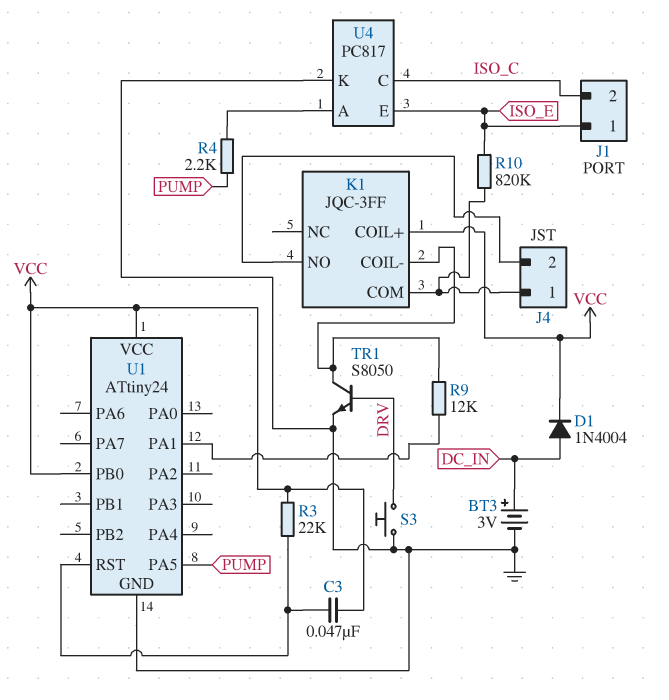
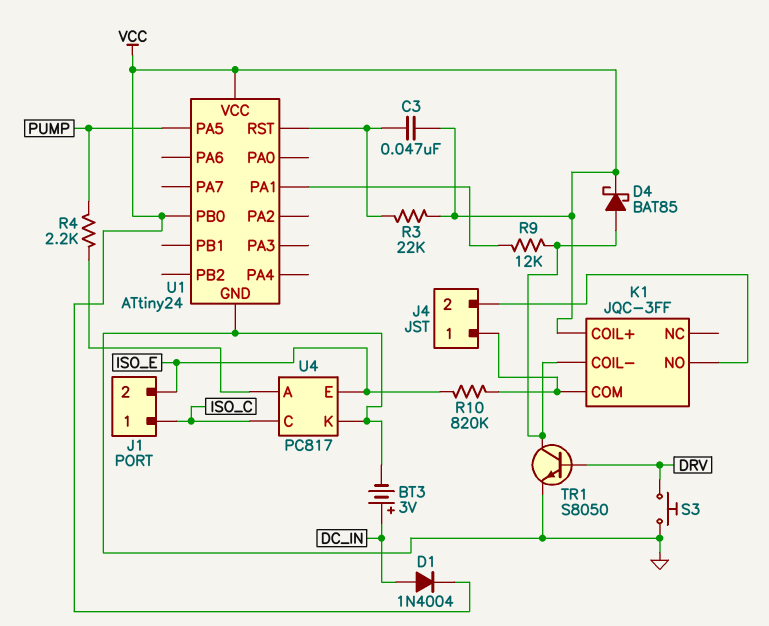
D4: none -> schottky BAT85 (A K1/COIL-, K VCC)
J1 pin 1: ISO_E -> ISO_C
J1 pin 2: ISO_C -> ISO_E

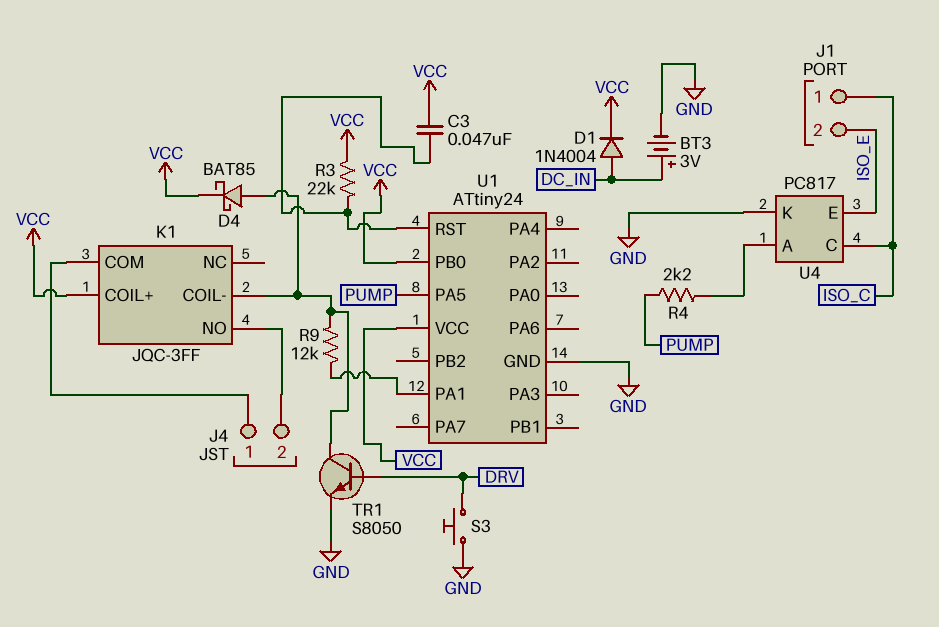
R10: 820k (ISO_E, J4/1) -> none

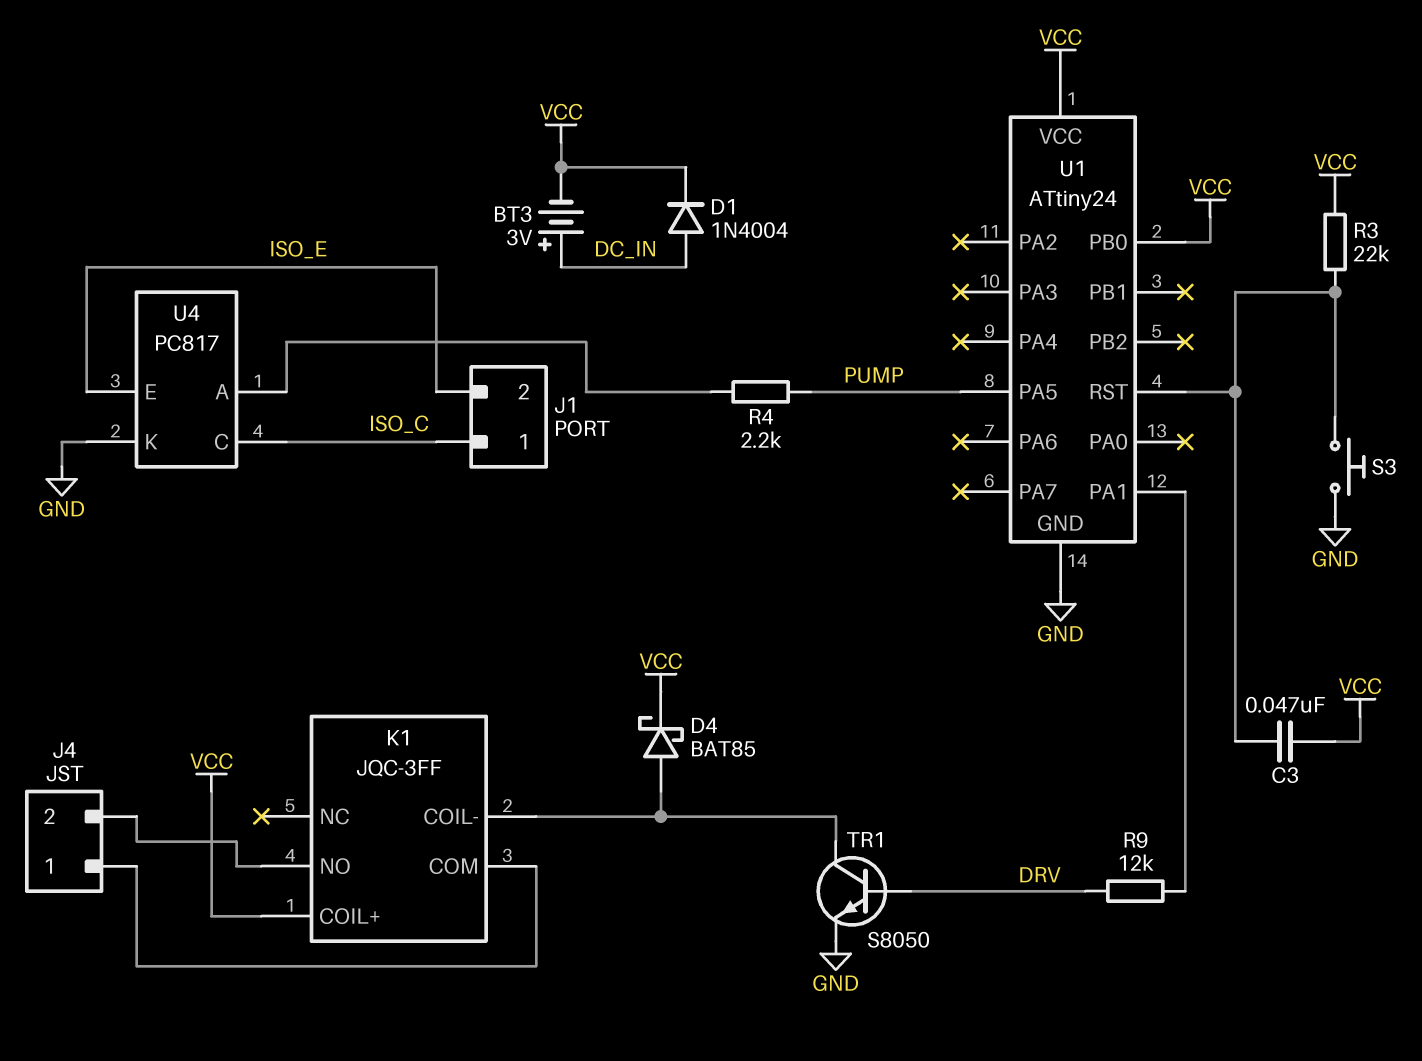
BT3: 3V (plus DC_IN, minus GND) -> 3V (plus DC_IN, minus VCC)
R9: 12k (K1/COIL-, U1/PA1) -> 12k (DRV, U1/PA1)
S3: button (DRV, GND) -> button (GND, U1/RST)

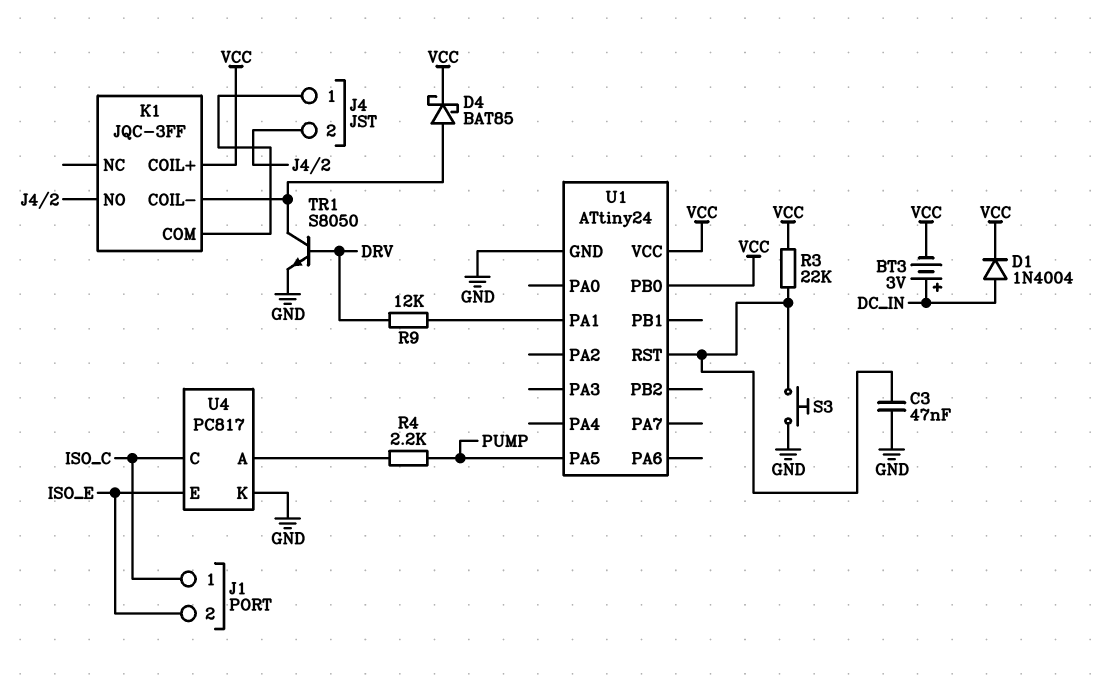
C3: 47nF (U1/RST, VCC) -> 47nF (GND, U1/RST)

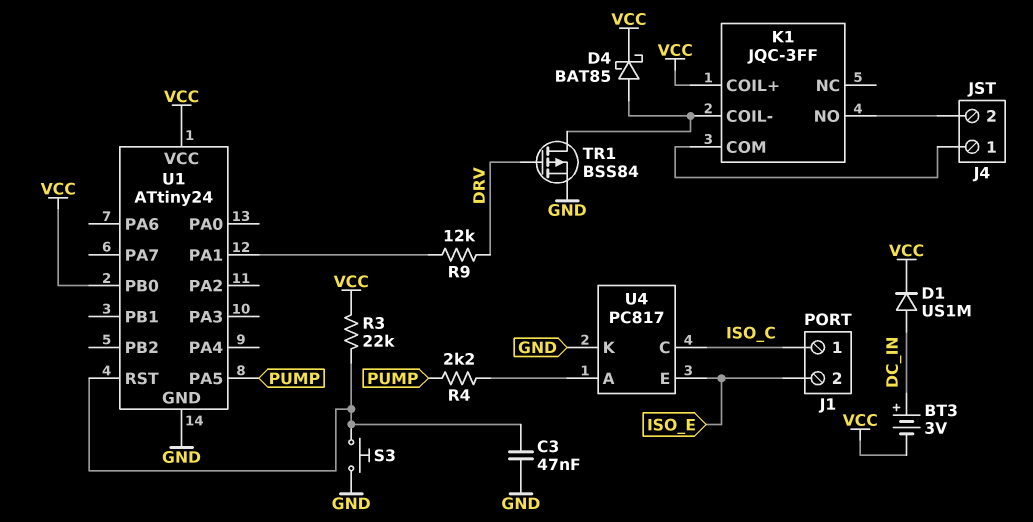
D1: diode 1N4004 (A DC_IN, K VCC) -> diode US1M (A DC_IN, K VCC)
TR1: NPN S8050 (B DRV, C K1/COIL-, E GND) -> PMOS BSS84 (G DRV, D K1/COIL-, S GND)

